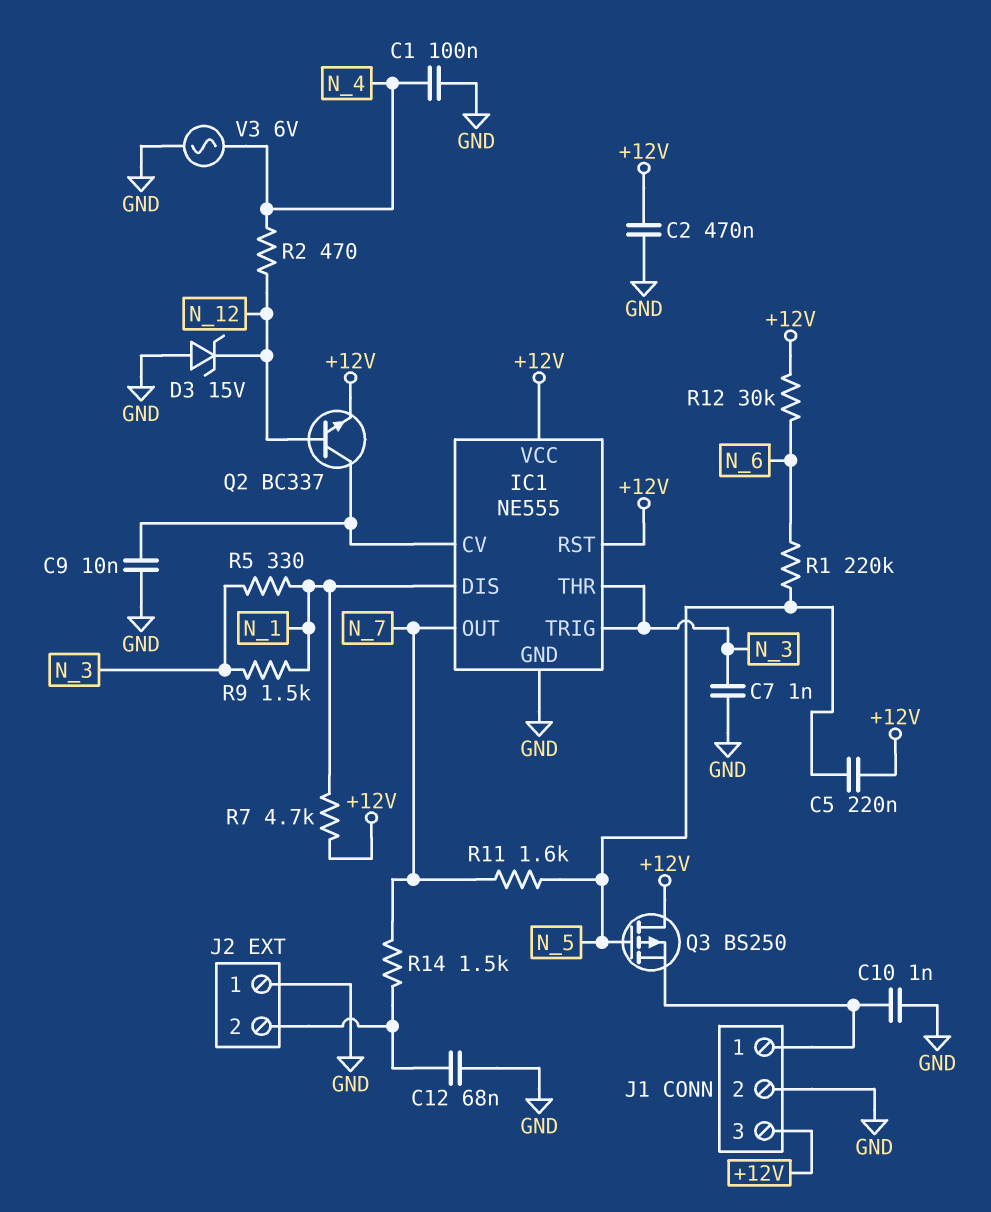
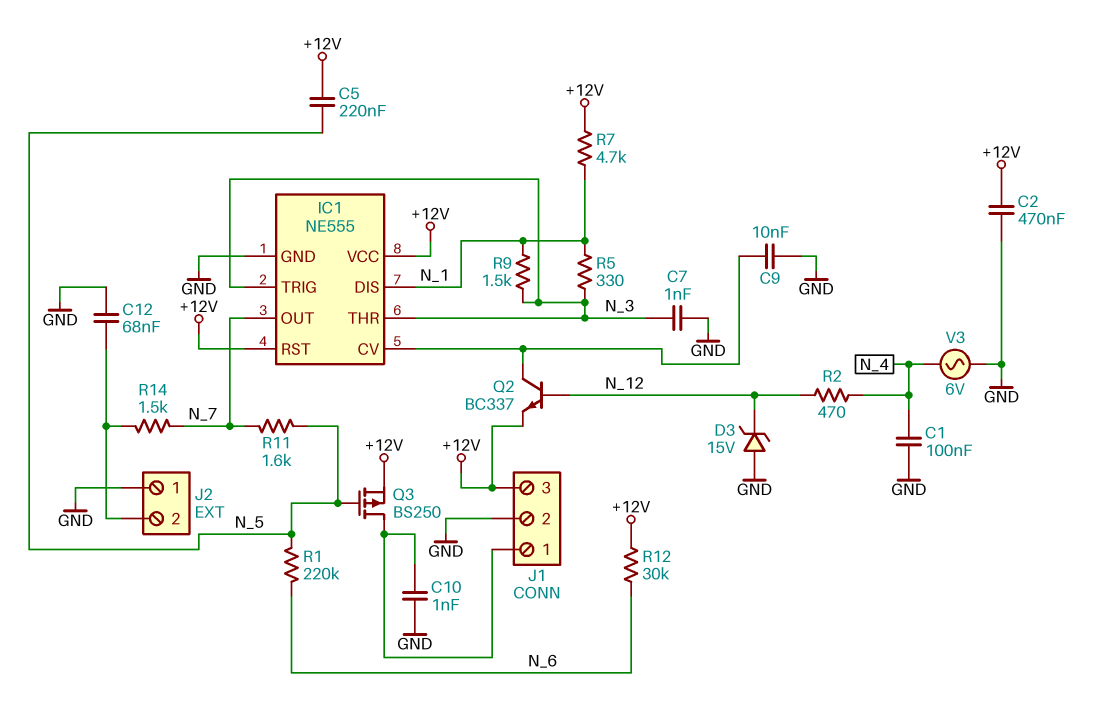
Q3: PMOS BS250 (G N_5, D +12V, S J1/1) -> PMOS BS250 (G N_5, D J1/1, S +12V)

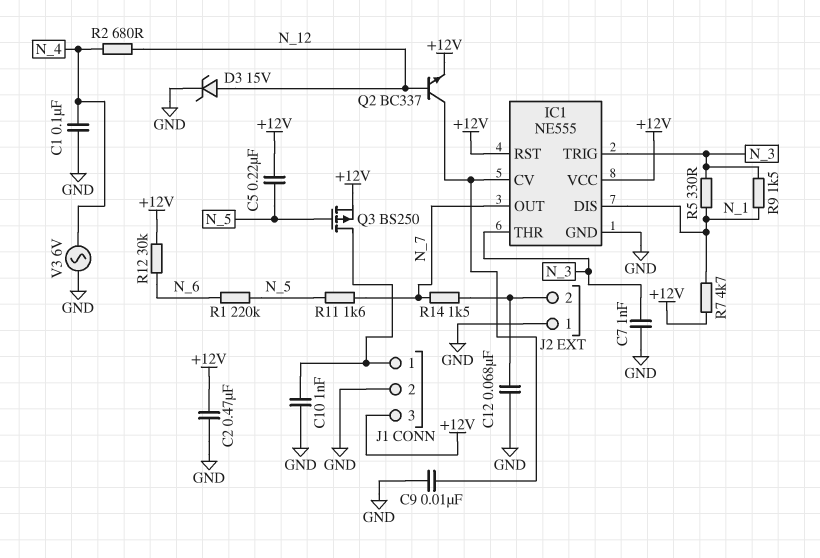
D3: zener 15V (A GND, K N_12) -> zener 15V (A N_12, K GND)
R2: 470 (N_4, N_12) -> 680 (N_4, N_12)

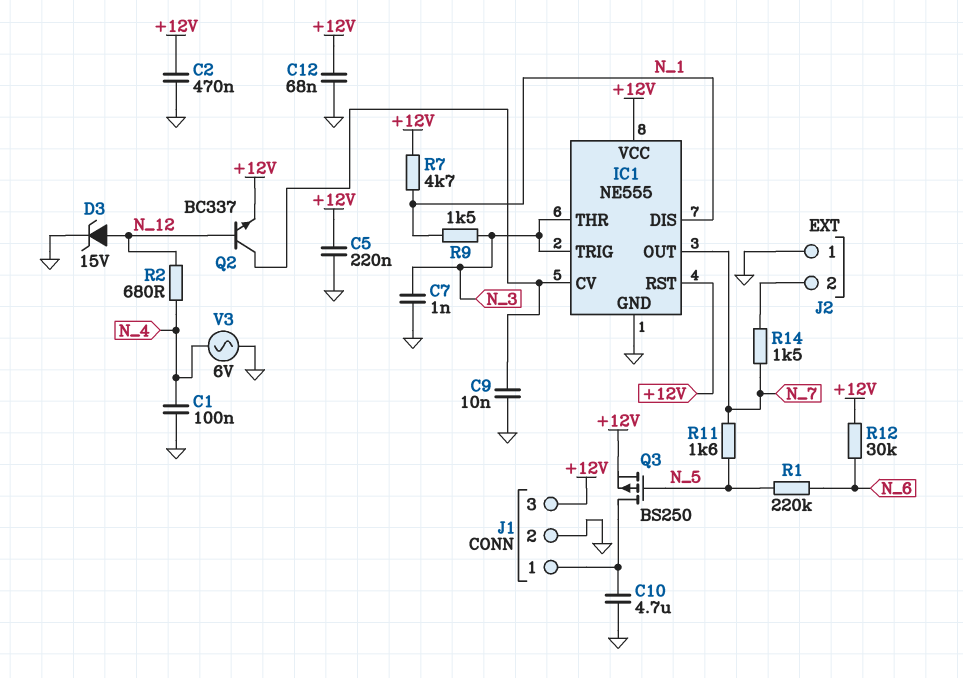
C5: 220nF (+12V, N_5) -> 220nF (+12V, GND)
C10: 1nF (GND, J1/1) -> 4.7uF (GND, J1/1)
C12: 68nF (GND, J2/2) -> 68nF (+12V, GND)
R5: 330 (N_1, N_3) -> none

